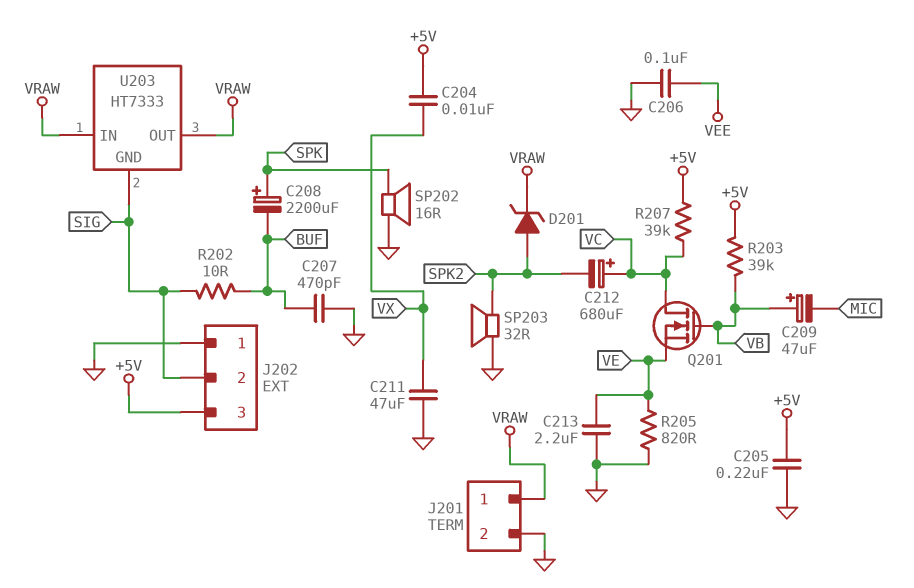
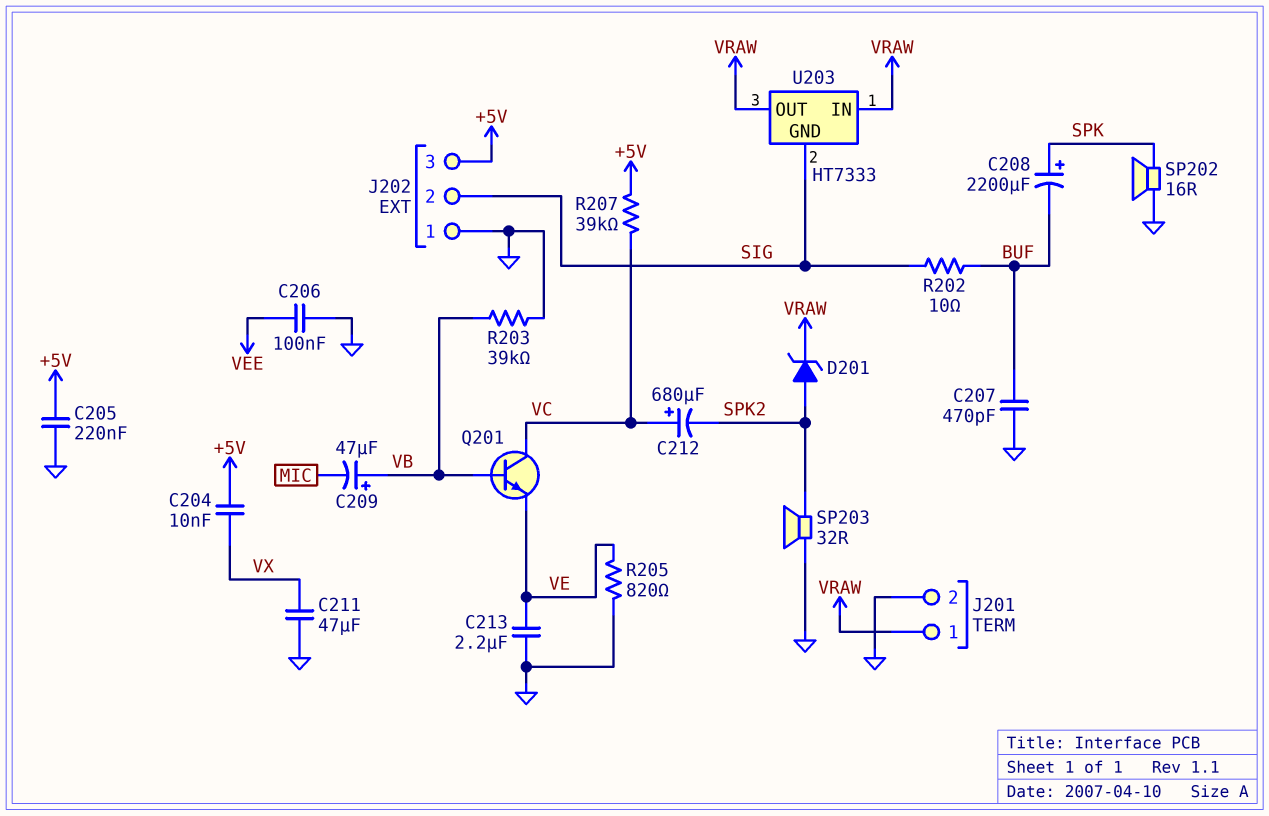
Q201: NMOS (G VB, D VC, S VE) -> NPN (B VB, C VC, E VE)
R203: 39k (+5V, VB) -> 39k (GND, VB)

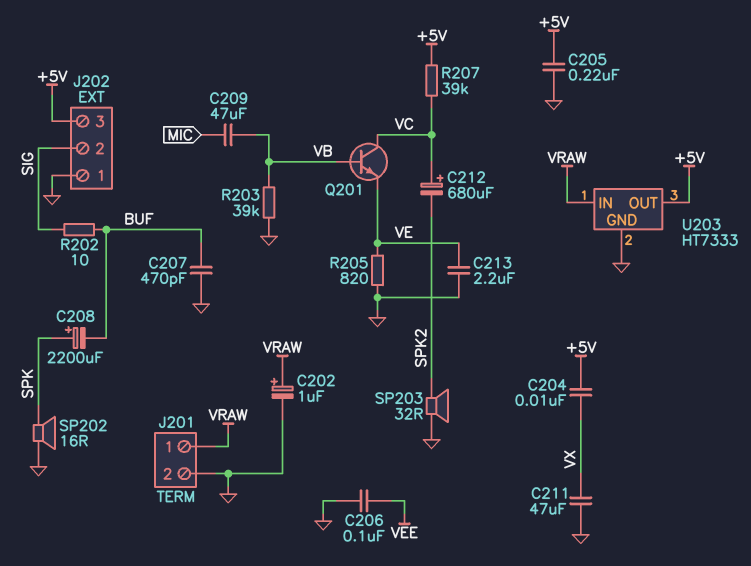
C202: none -> 1uF (plus VRAW, minus GND)
C209: 47uF (plus VB, minus MIC) -> 47uF (MIC, VB)
D201: zener (A SPK2, K VRAW) -> none
U203 pin GND: SIG -> GND
U203 pin OUT: VRAW -> +5V

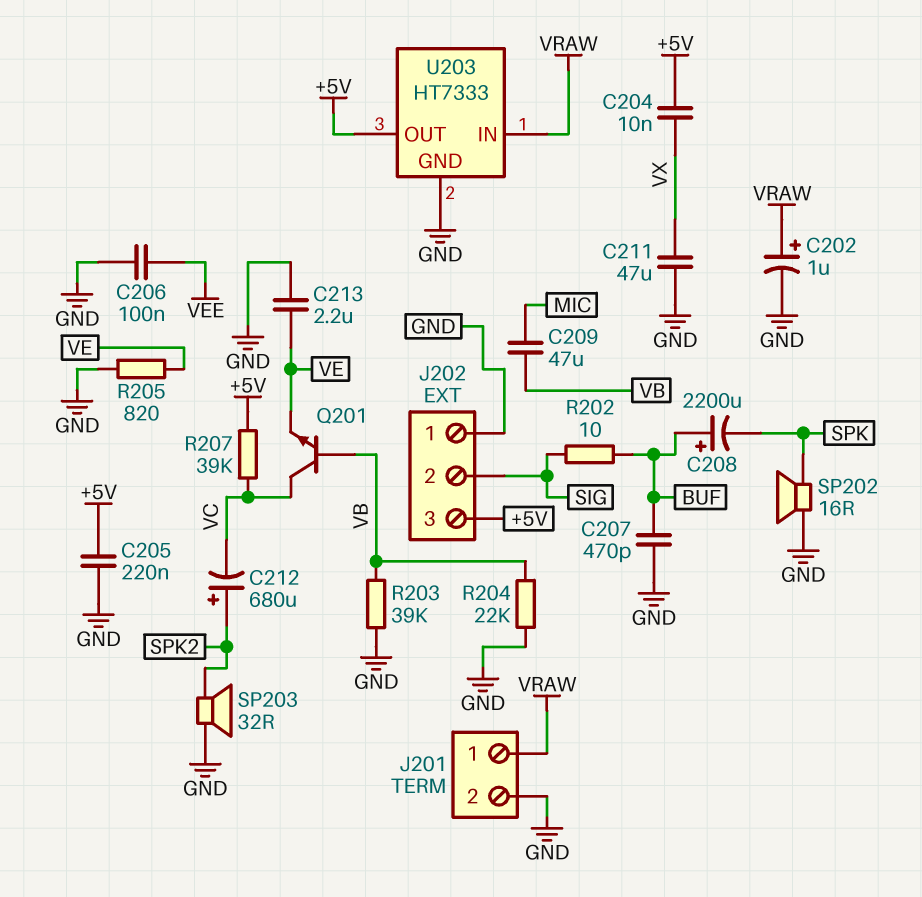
C208: 2200uF (plus SPK, minus BUF) -> 2200uF (plus BUF, minus SPK)
C212: 680uF (plus VC, minus SPK2) -> 680uF (plus SPK2, minus VC)
R204: none -> 22k (GND, VB)

